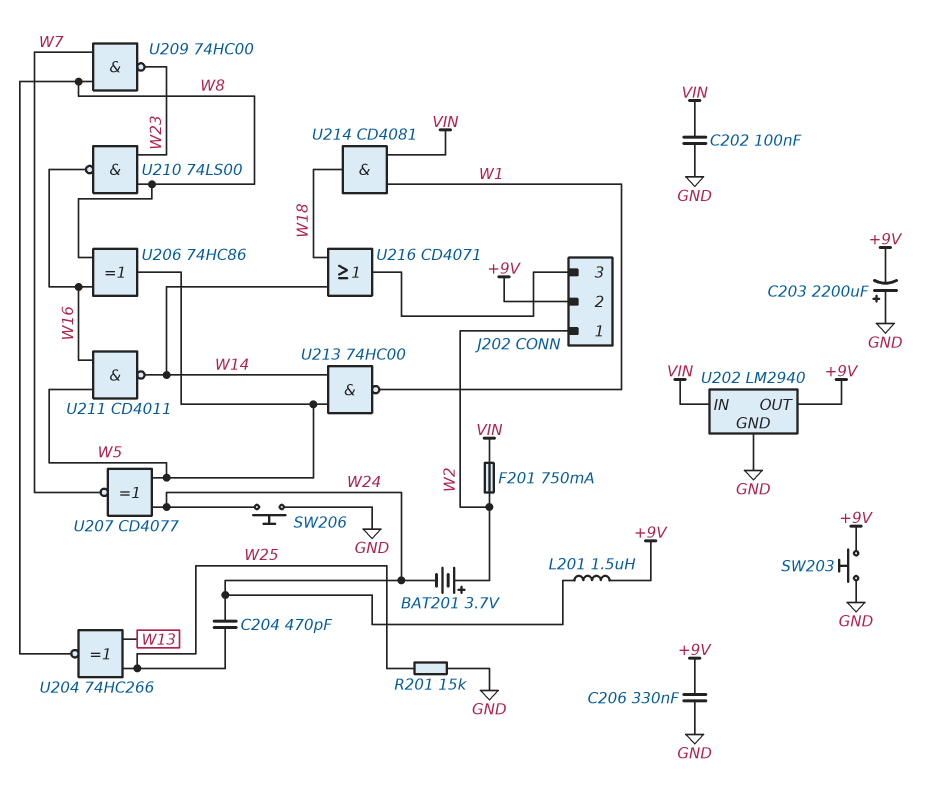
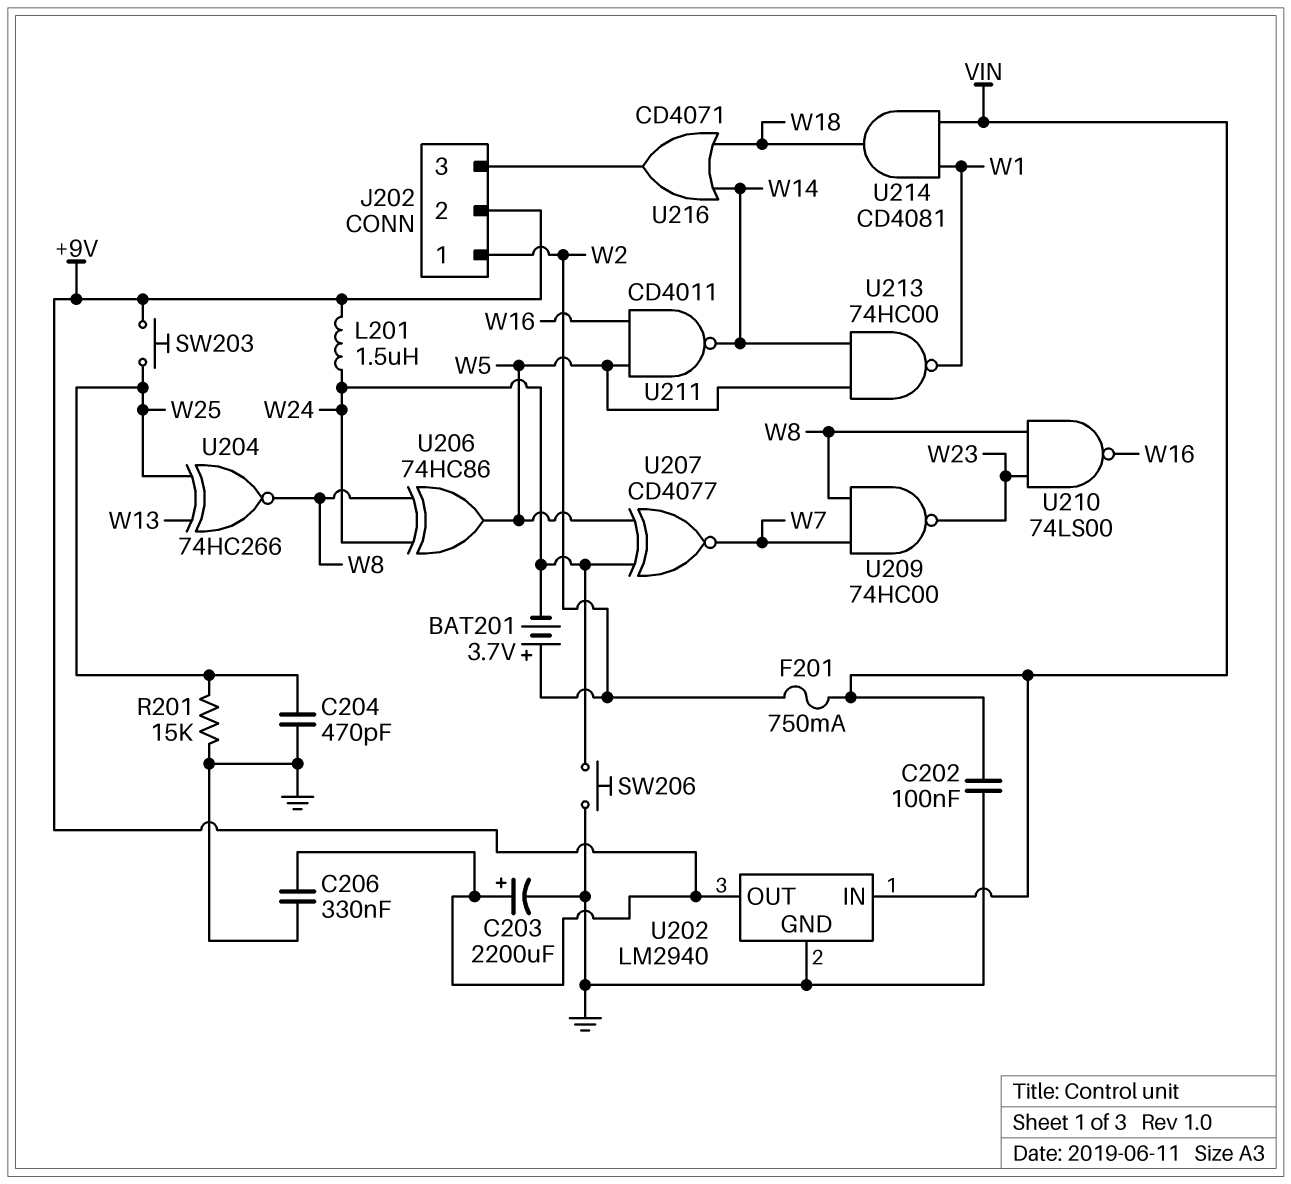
C203: 2200uF (plus GND, minus +9V) -> 2200uF (plus +9V, minus GND)
C204: 470pF (W24, W25) -> 470pF (GND, W25)
SW203: button (+9V, GND) -> button (+9V, W25)
U206: XOR 74HC86 (in W8, in W16, out W5) -> XOR 74HC86 (in W8, in W24, out W5)

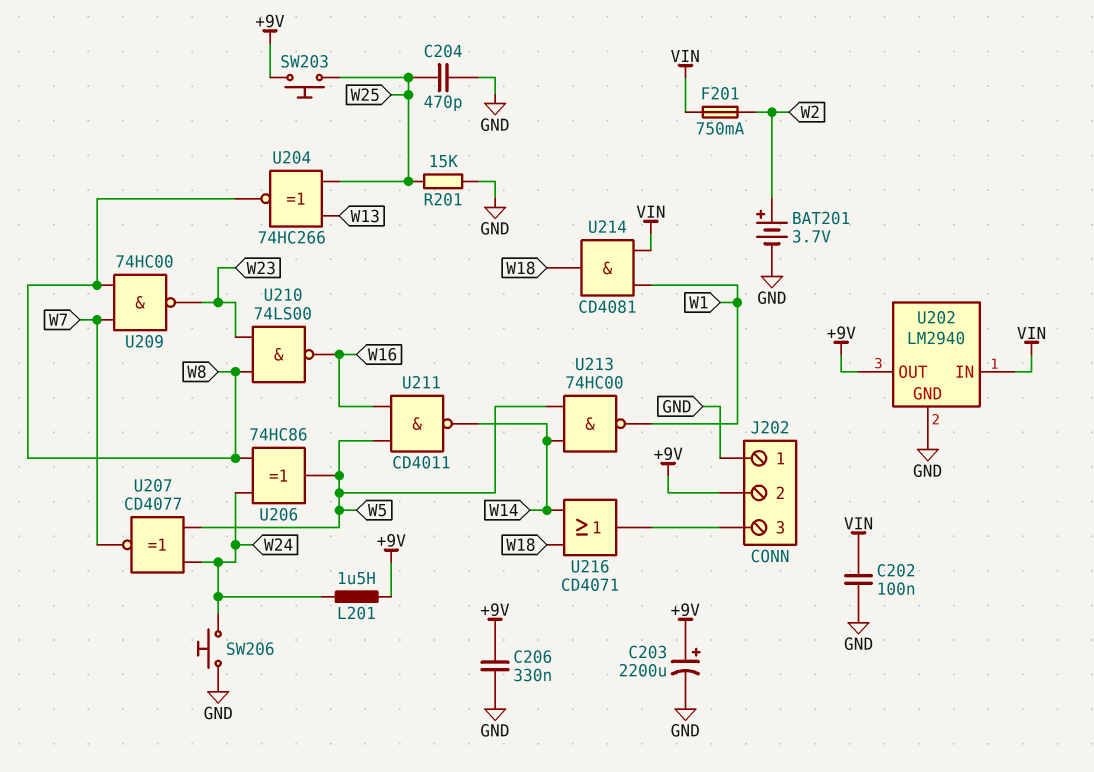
BAT201: 3.7V (plus W2, minus W24) -> 3.7V (plus W2, minus GND)
J202 pin 1: W2 -> GND

